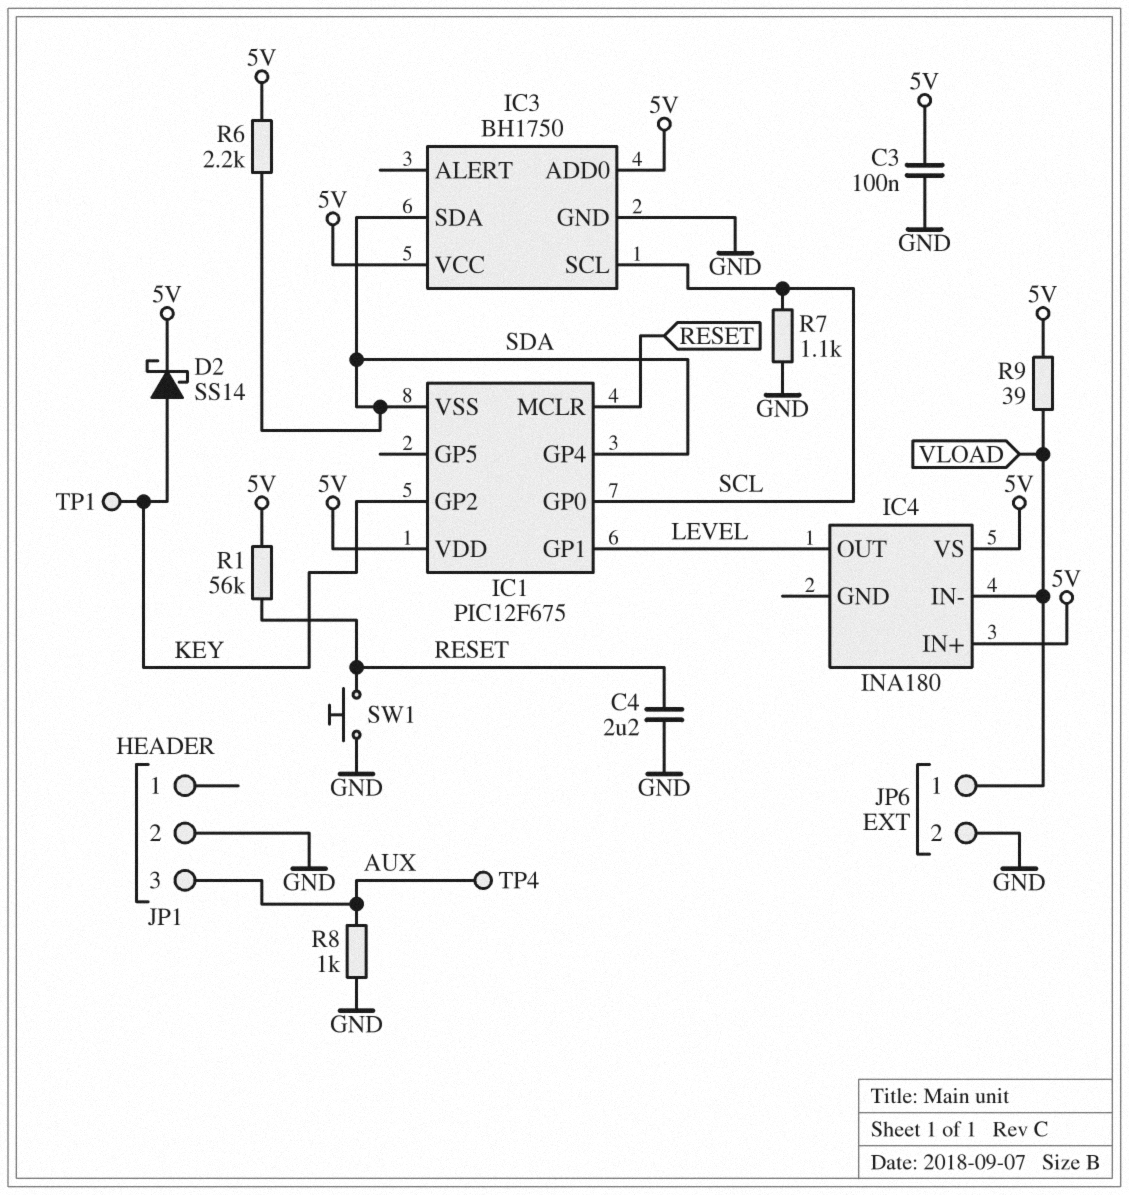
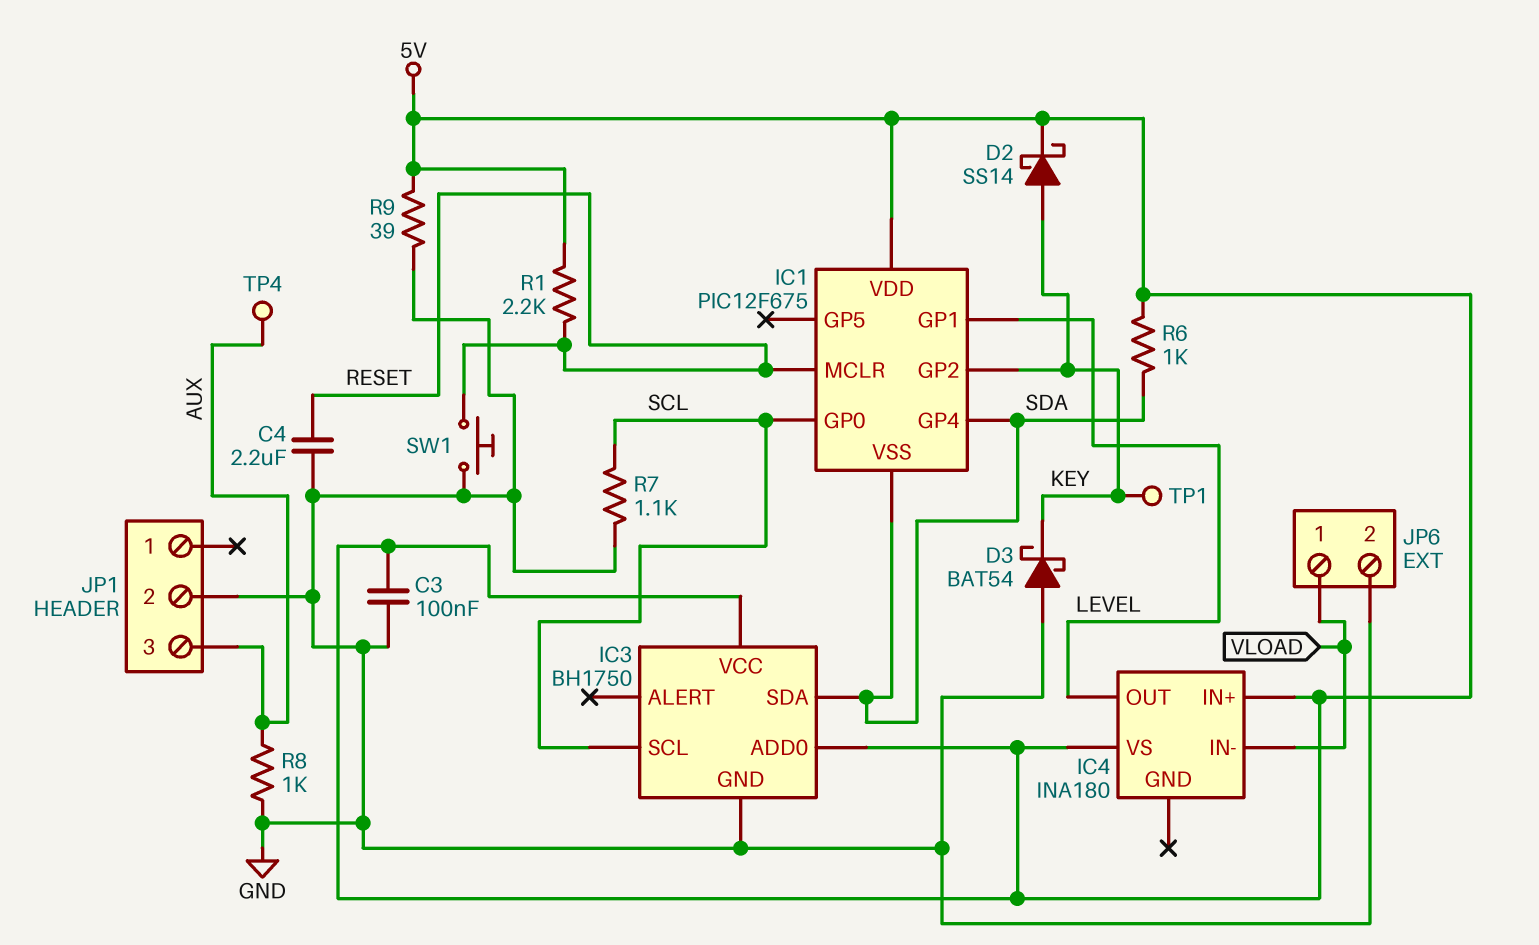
D3: none -> schottky BAT54 (A GND, K KEY)
R1: 56k (5V, RESET) -> 2.2k (5V, RESET)
R6: 2.2k (5V, SDA) -> 1k (5V, SDA)
R9: 39 (5V, VLOAD) -> 39 (5V, GND)

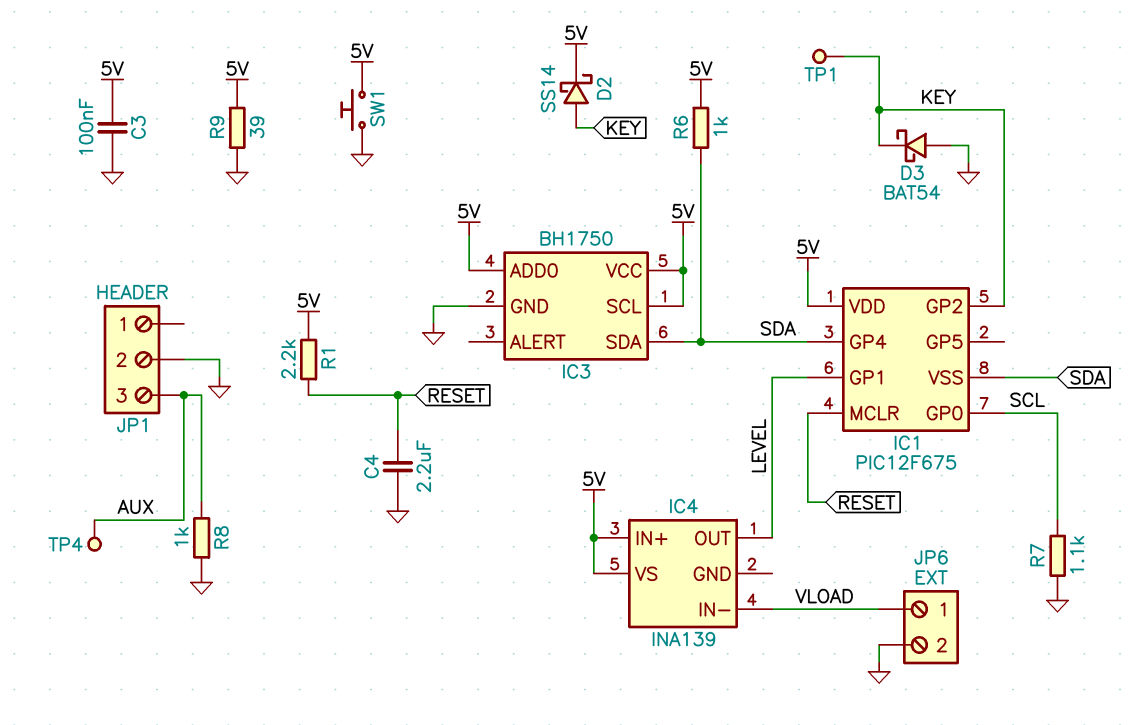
IC3 pin SCL: SCL -> 5V
IC4: INA180 -> INA139
SW1: button (GND, RESET) -> button (5V, GND)

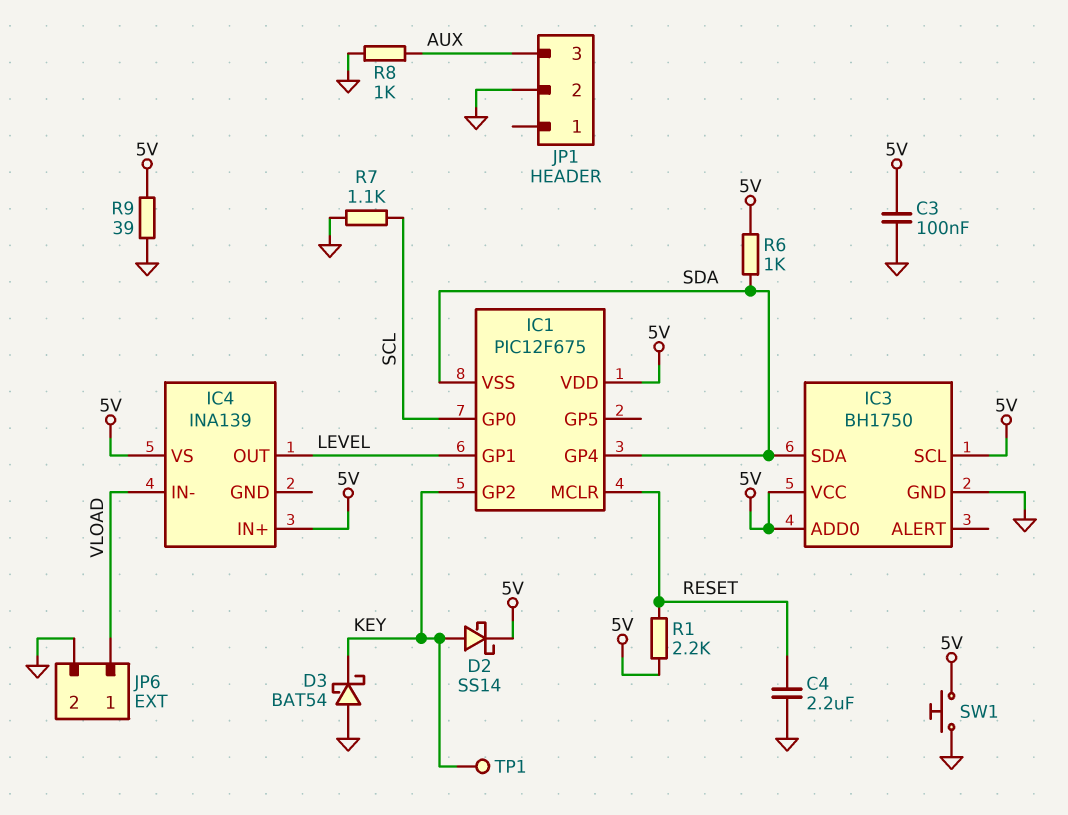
TP4: test point (AUX) -> none

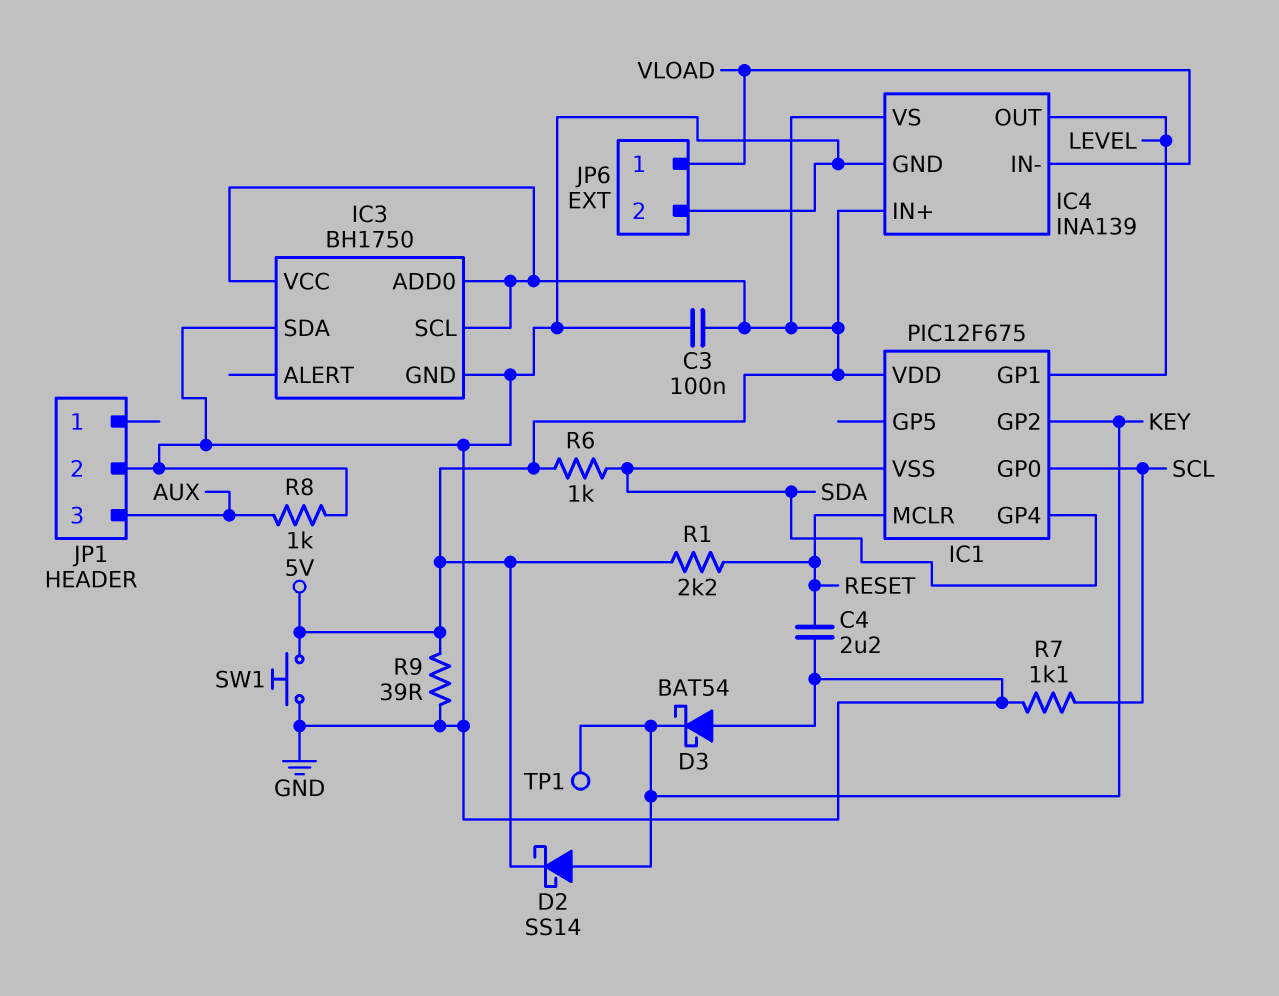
IC3 pin SDA: SDA -> GND
IC4 pin GND: none -> GND

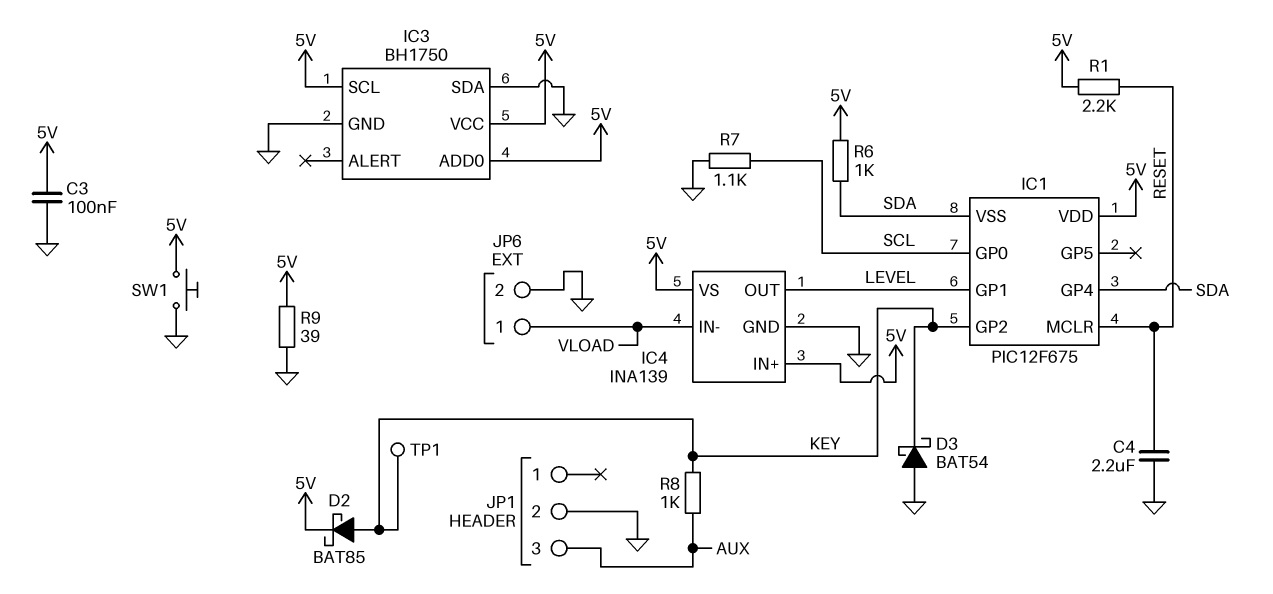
D2: schottky SS14 (A KEY, K 5V) -> schottky BAT85 (A KEY, K 5V)
R8: 1k (AUX, GND) -> 1k (AUX, KEY)

